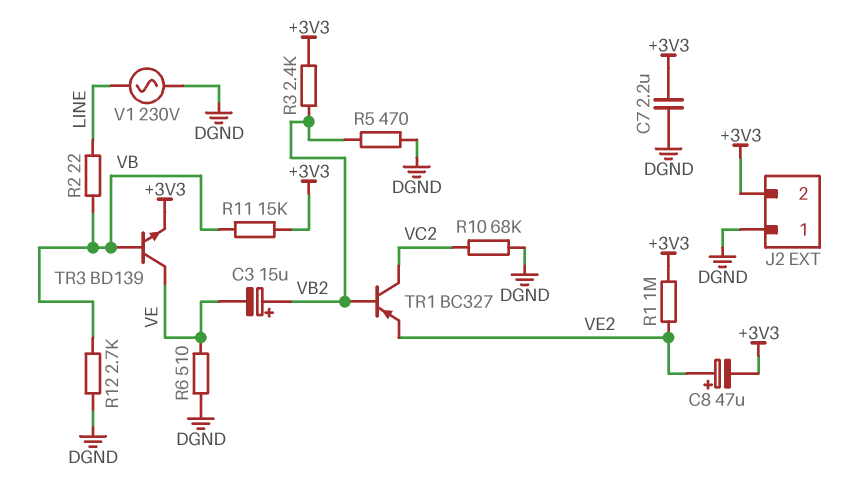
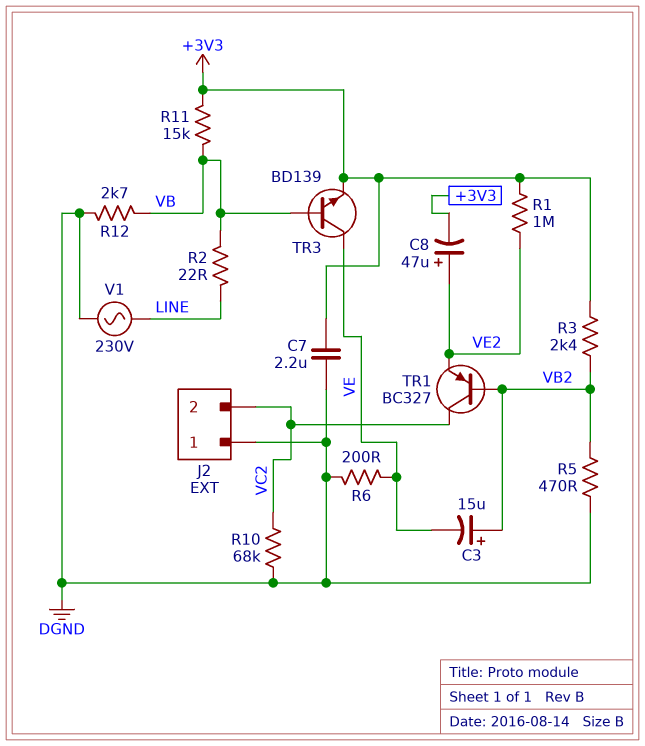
J2 pin 2: +3V3 -> VC2
R6: 510 (DGND, VE) -> 200 (DGND, VE)

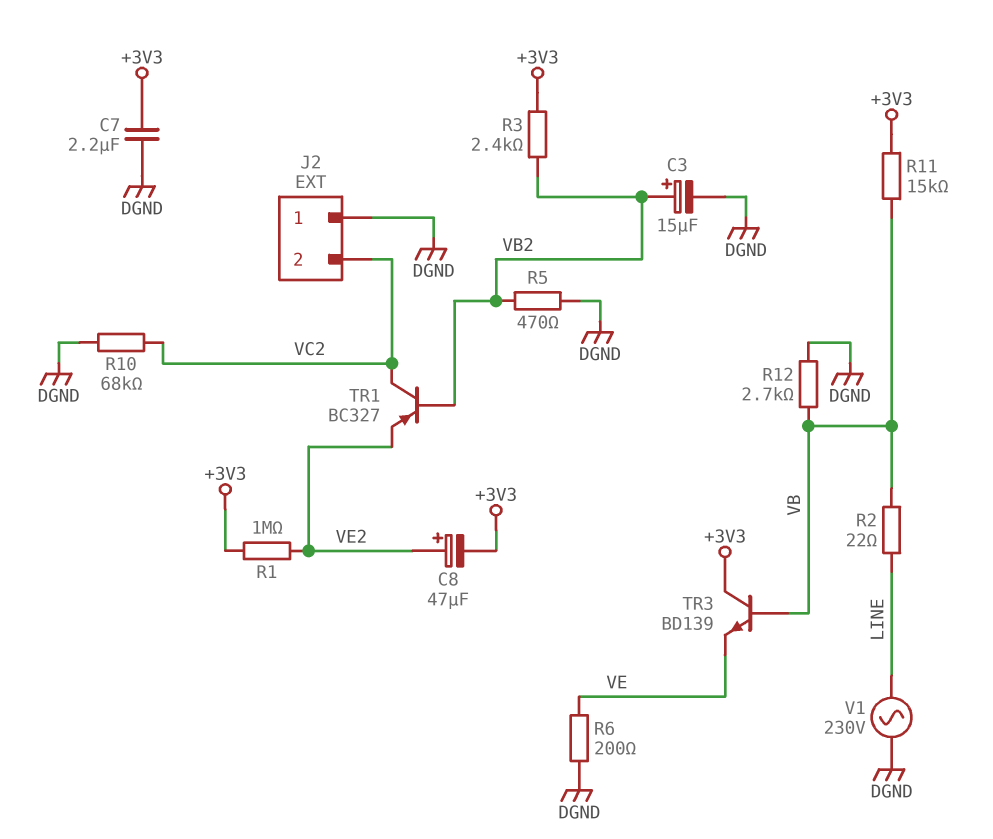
C3: 15uF (plus VB2, minus VE) -> 15uF (plus VB2, minus DGND)
TR3: NPN BD139 (B VB, C VE, E +3V3) -> NPN BD139 (B VB, C +3V3, E VE)

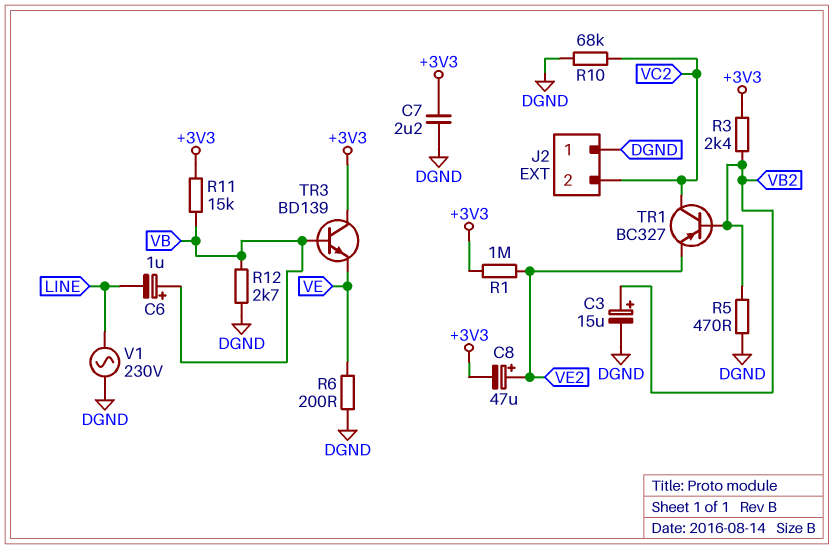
C6: none -> 1uF (plus VB, minus LINE)
R2: 22 (LINE, VB) -> none

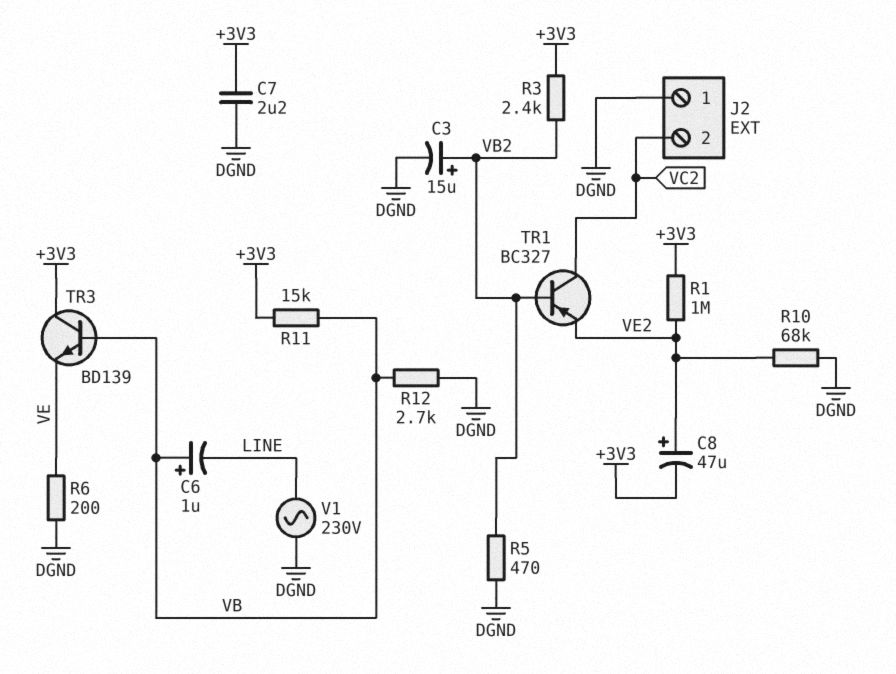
R10: 68k (DGND, VC2) -> 68k (DGND, VE2)

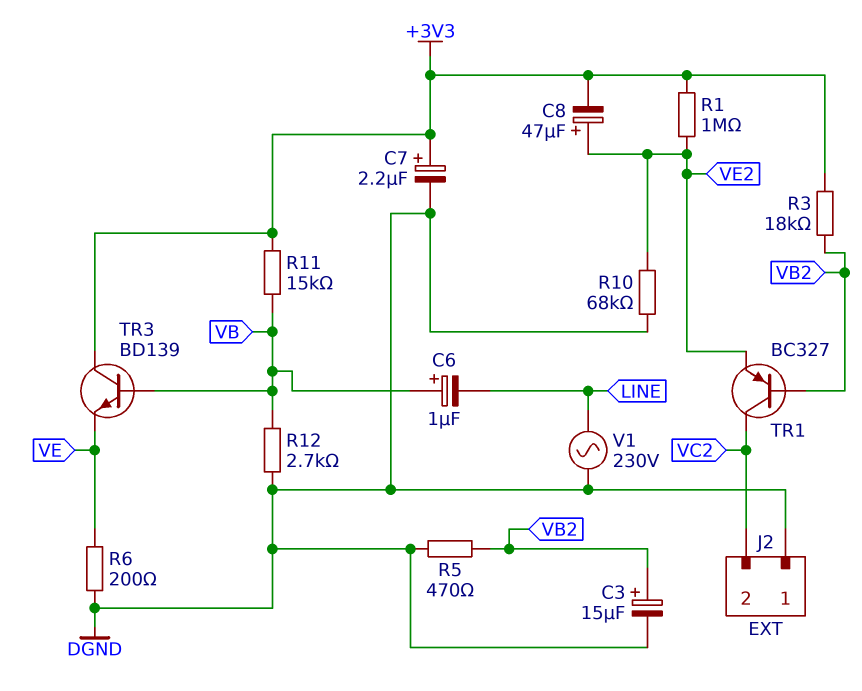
C7: 2.2uF (+3V3, DGND) -> 2.2uF (plus +3V3, minus DGND)
R3: 2.4k (+3V3, VB2) -> 18k (+3V3, VB2)

